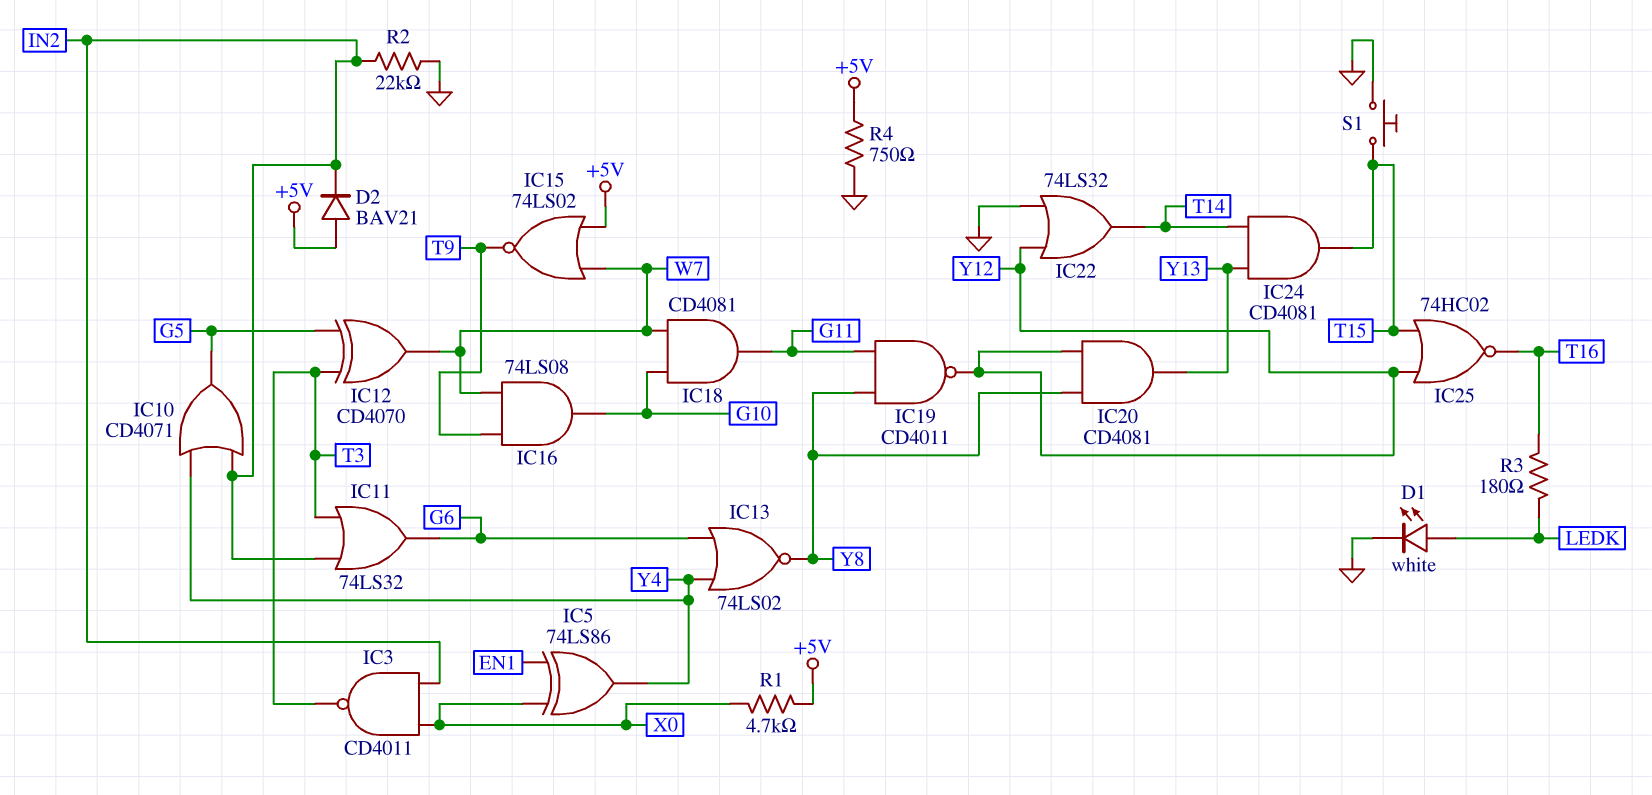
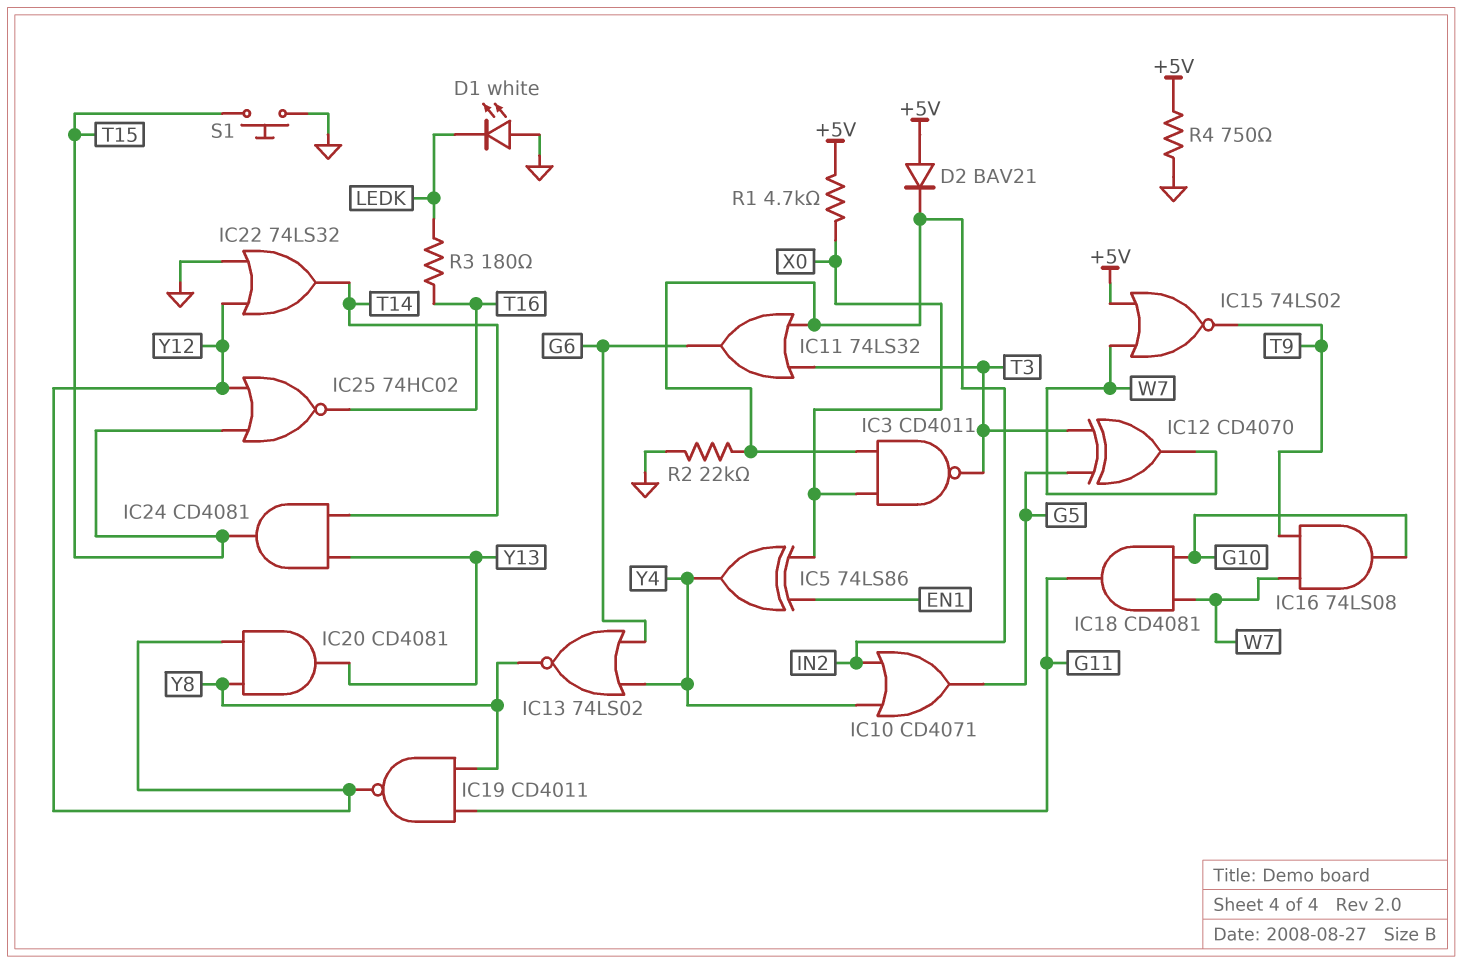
D1: LED white (A LEDK, K GND) -> LED white (A GND, K LEDK)

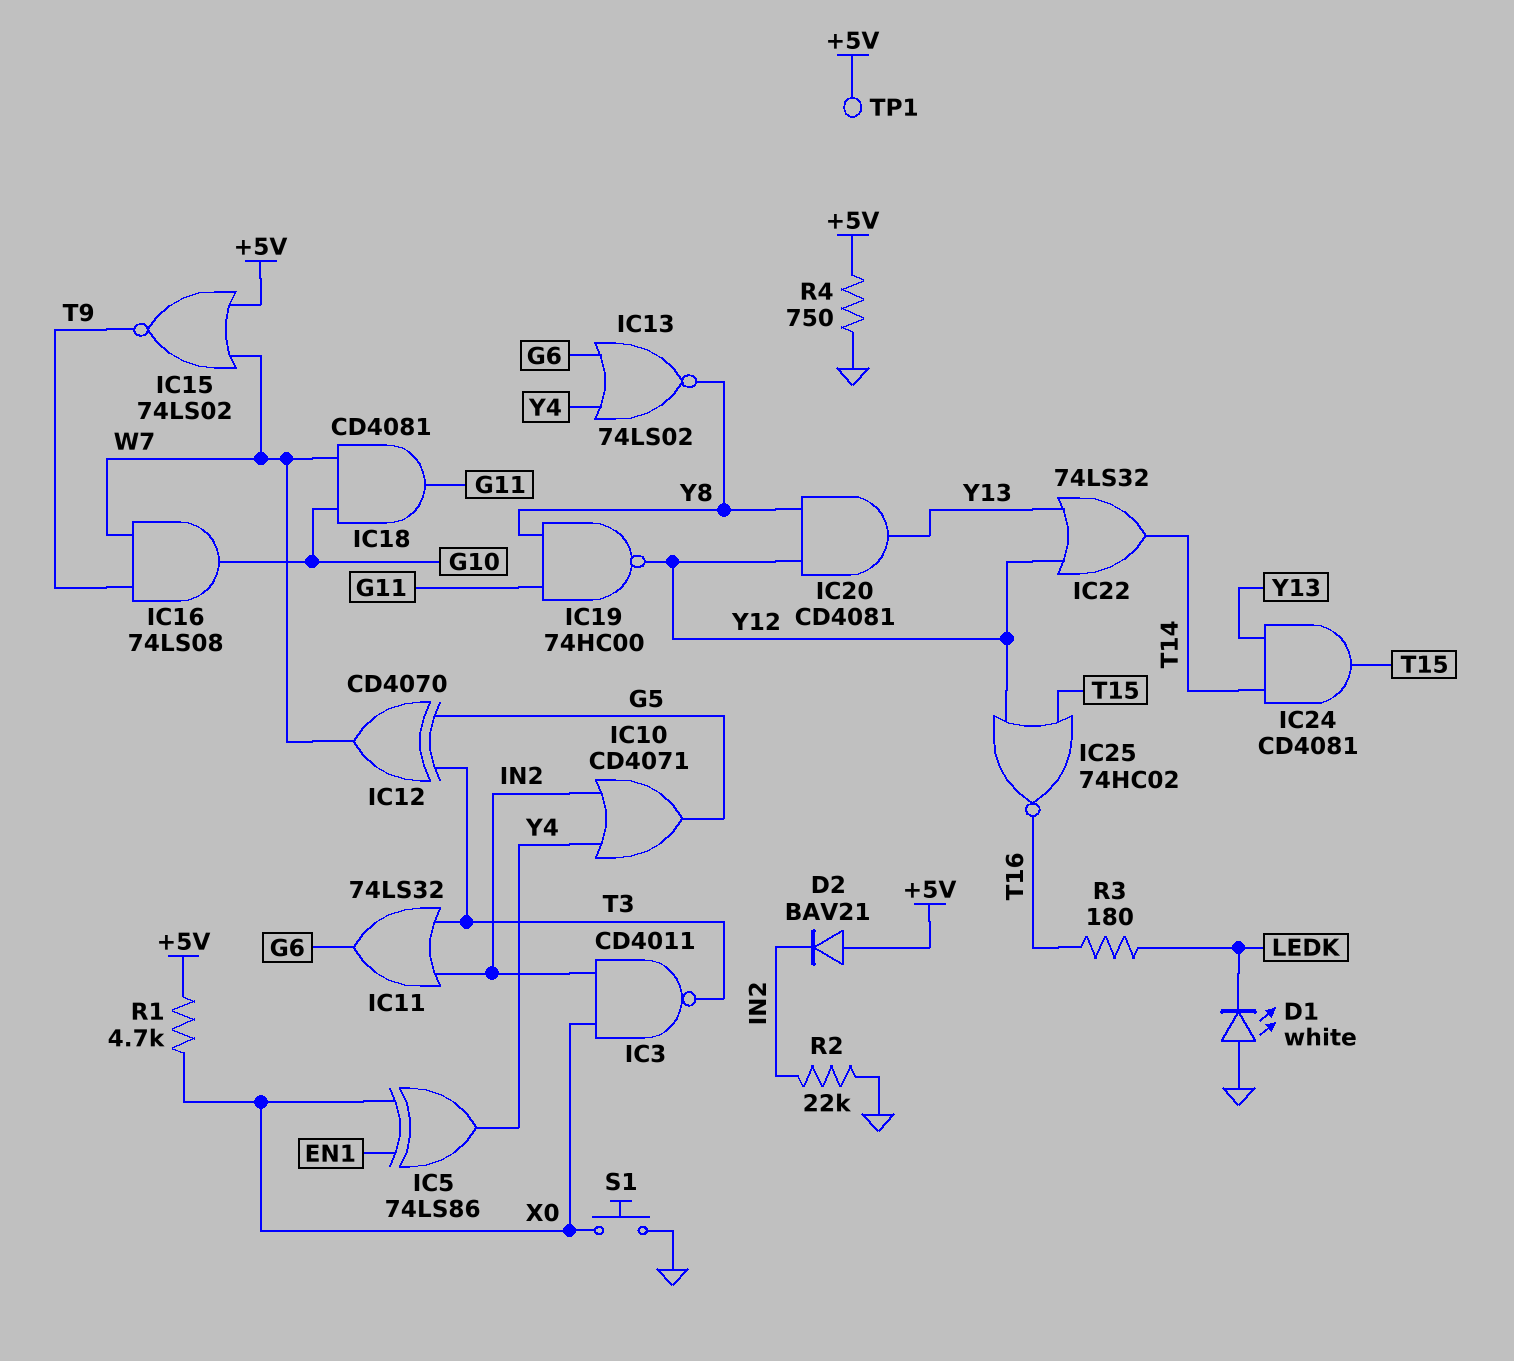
IC19: NAND CD4011 (in G11, in Y8, out Y12) -> NAND 74HC00 (in G11, in Y8, out Y12)
IC22: OR 74LS32 (in GND, in Y12, out T14) -> OR 74LS32 (in Y12, in Y13, out T14)
S1: button (GND, T15) -> button (GND, X0)
TP1: none -> test point (+5V)

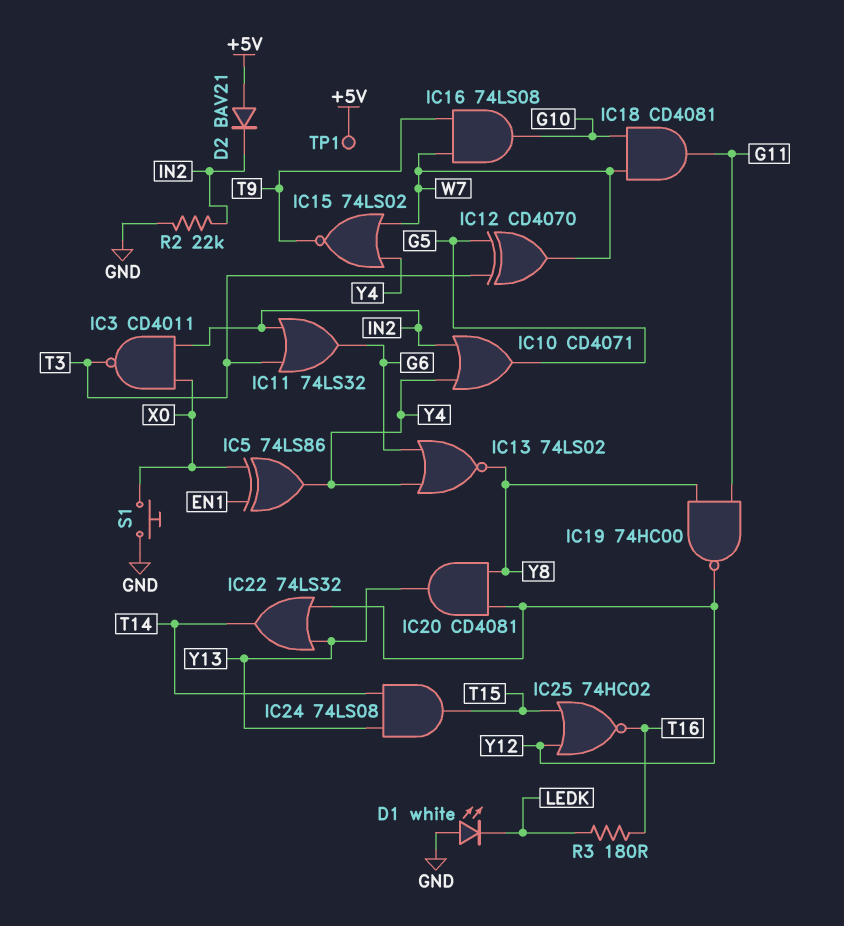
IC15: NOR 74LS02 (in +5V, in W7, out T9) -> NOR 74LS02 (in W7, in Y4, out T9)
IC24: AND CD4081 (in T14, in Y13, out T15) -> AND 74LS08 (in T14, in Y13, out T15)
R1: 4.7k (+5V, X0) -> none
R4: 750 (+5V, GND) -> none

